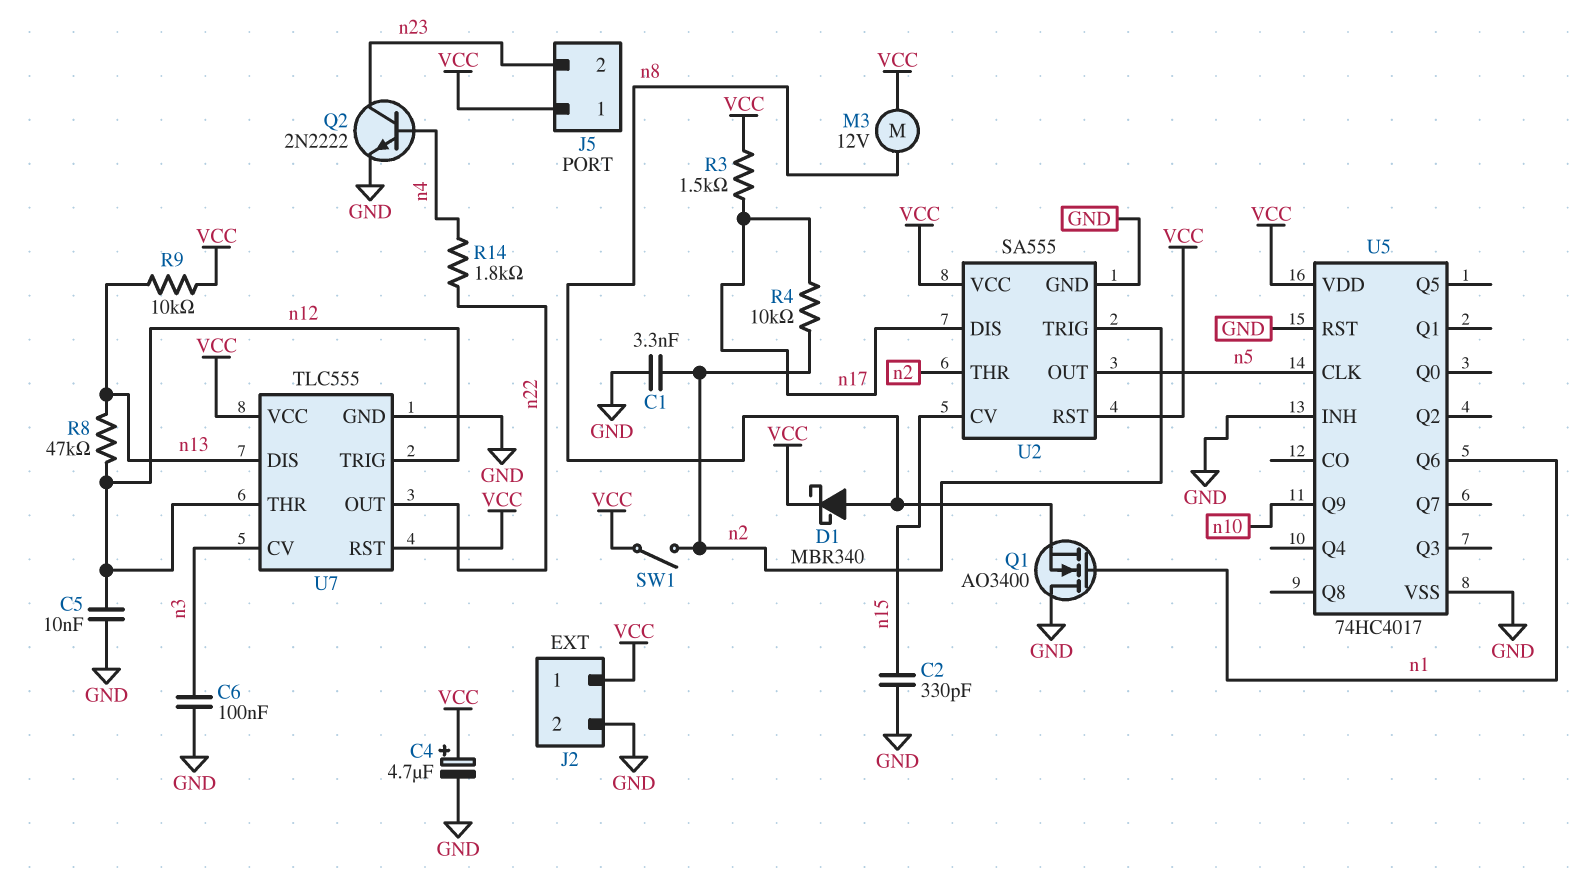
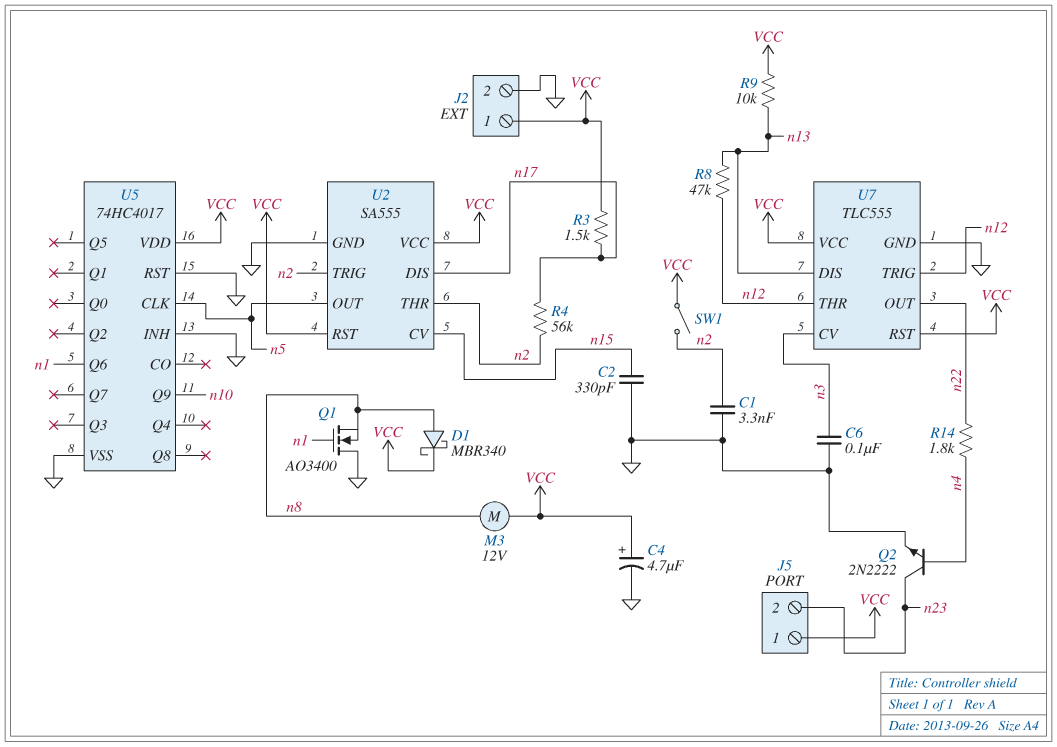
C5: 10nF (GND, n12) -> none
R4: 10k (n2, n17) -> 56k (n2, n17)

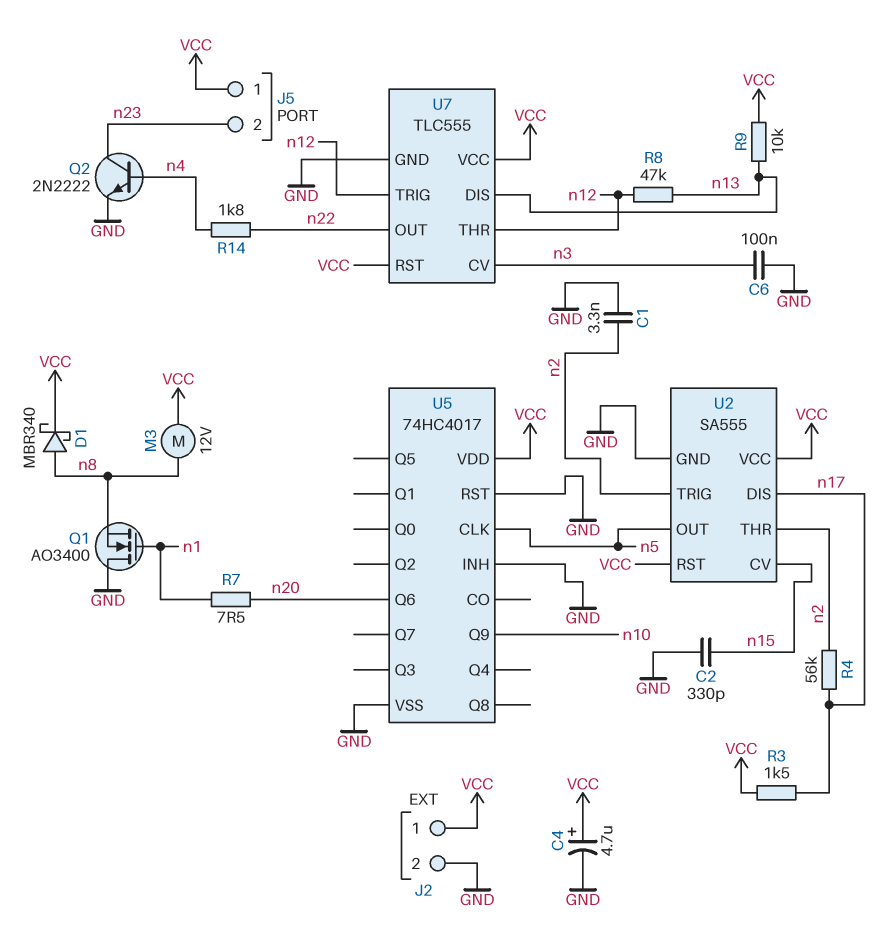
R7: none -> 7.5 (n1, n20)
SW1: switch (VCC, n2) -> none
U5 pin Q6: n1 -> n20

